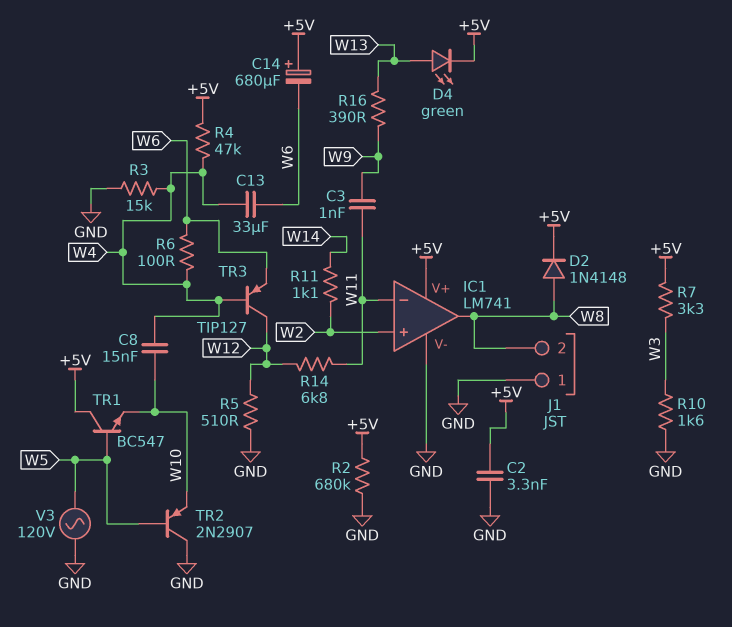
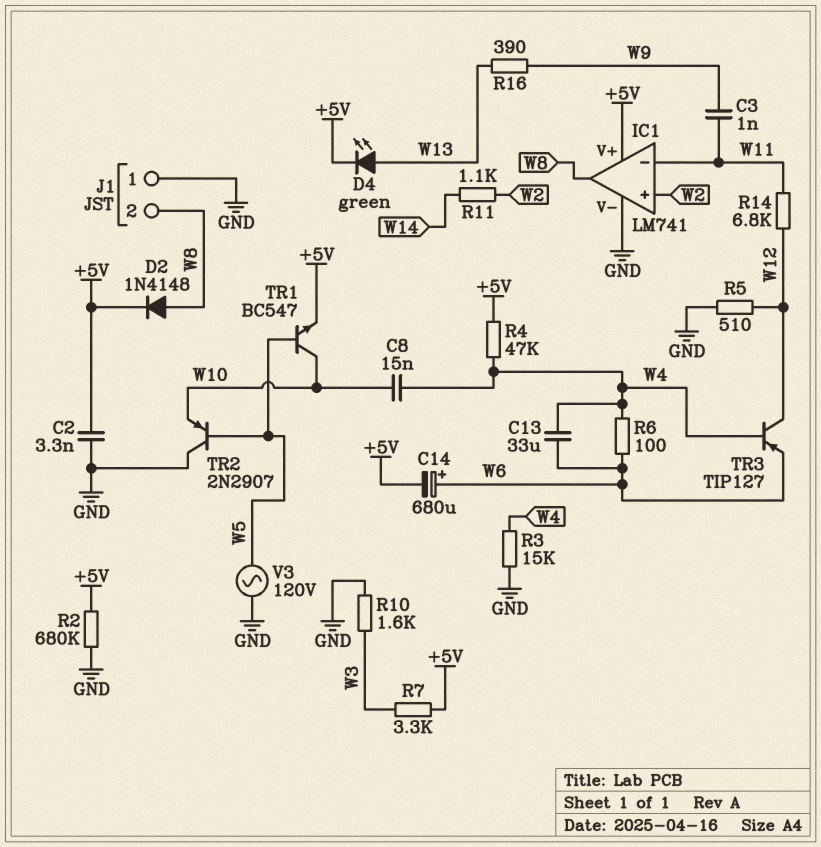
C14: 680uF (plus +5V, minus W6) -> 680uF (plus W6, minus +5V)
TR1: NPN BC547 (B W5, C +5V, E W10) -> NPN BC547 (B W5, C W10, E +5V)

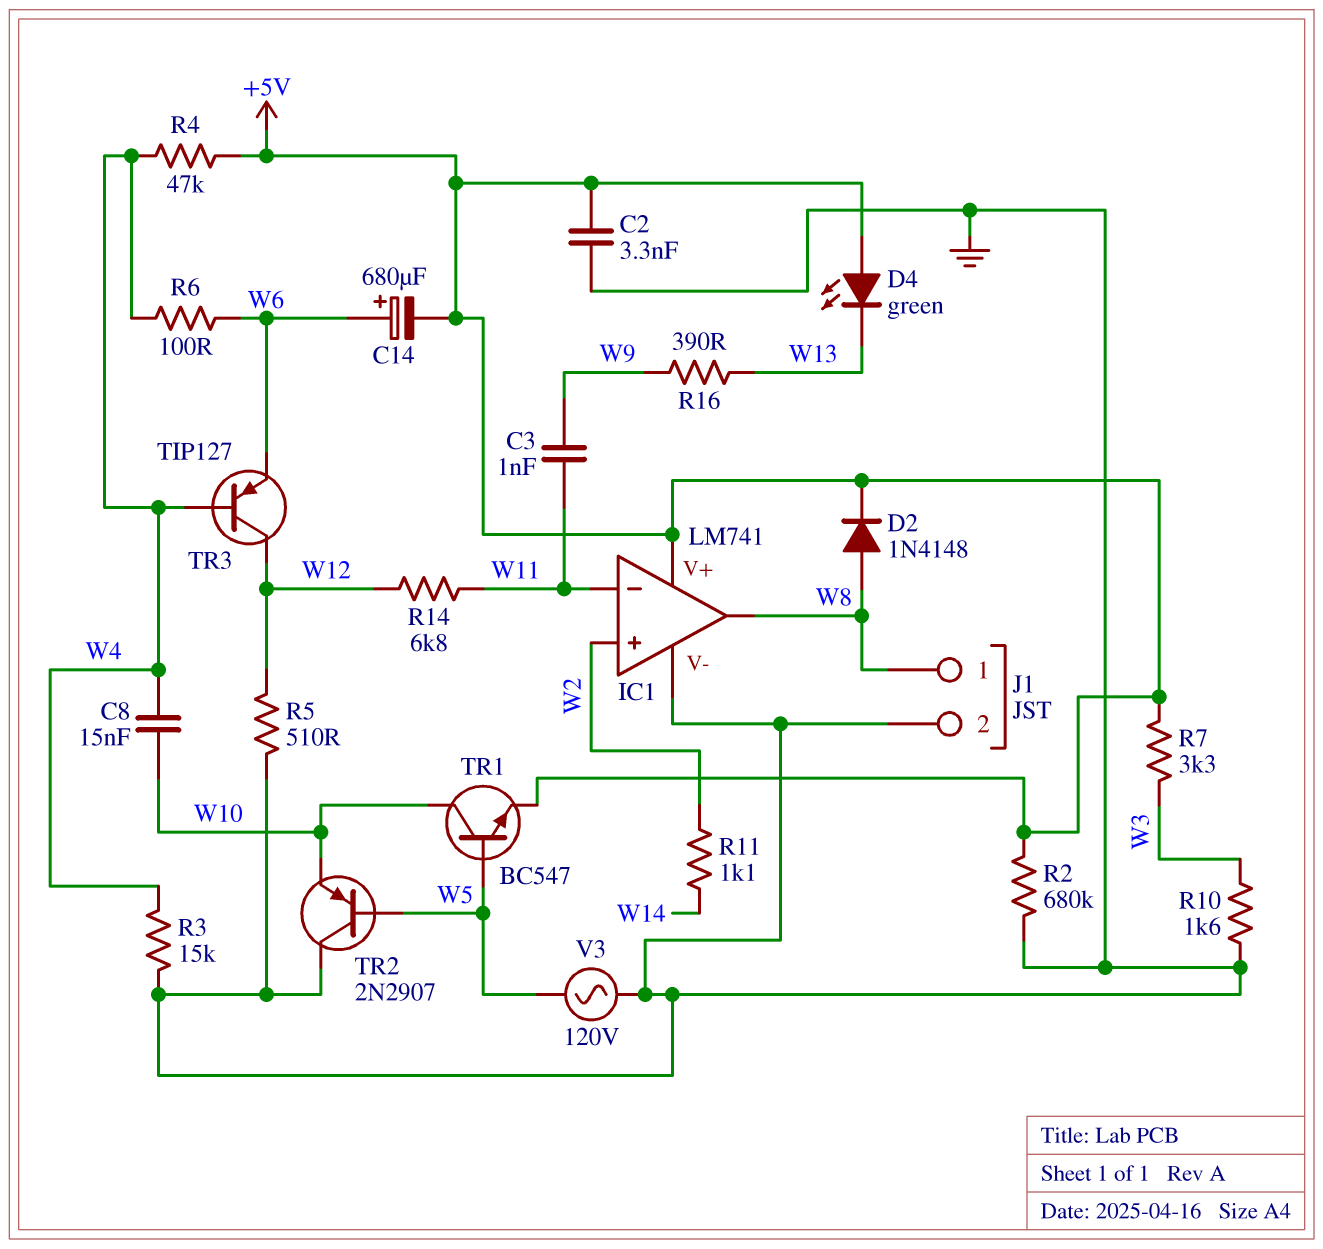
C13: 33uF (W4, W6) -> none
D4: LED green (A W13, K +5V) -> LED green (A +5V, K W13)
J1 pin 1: GND -> W8
J1 pin 2: W8 -> GND

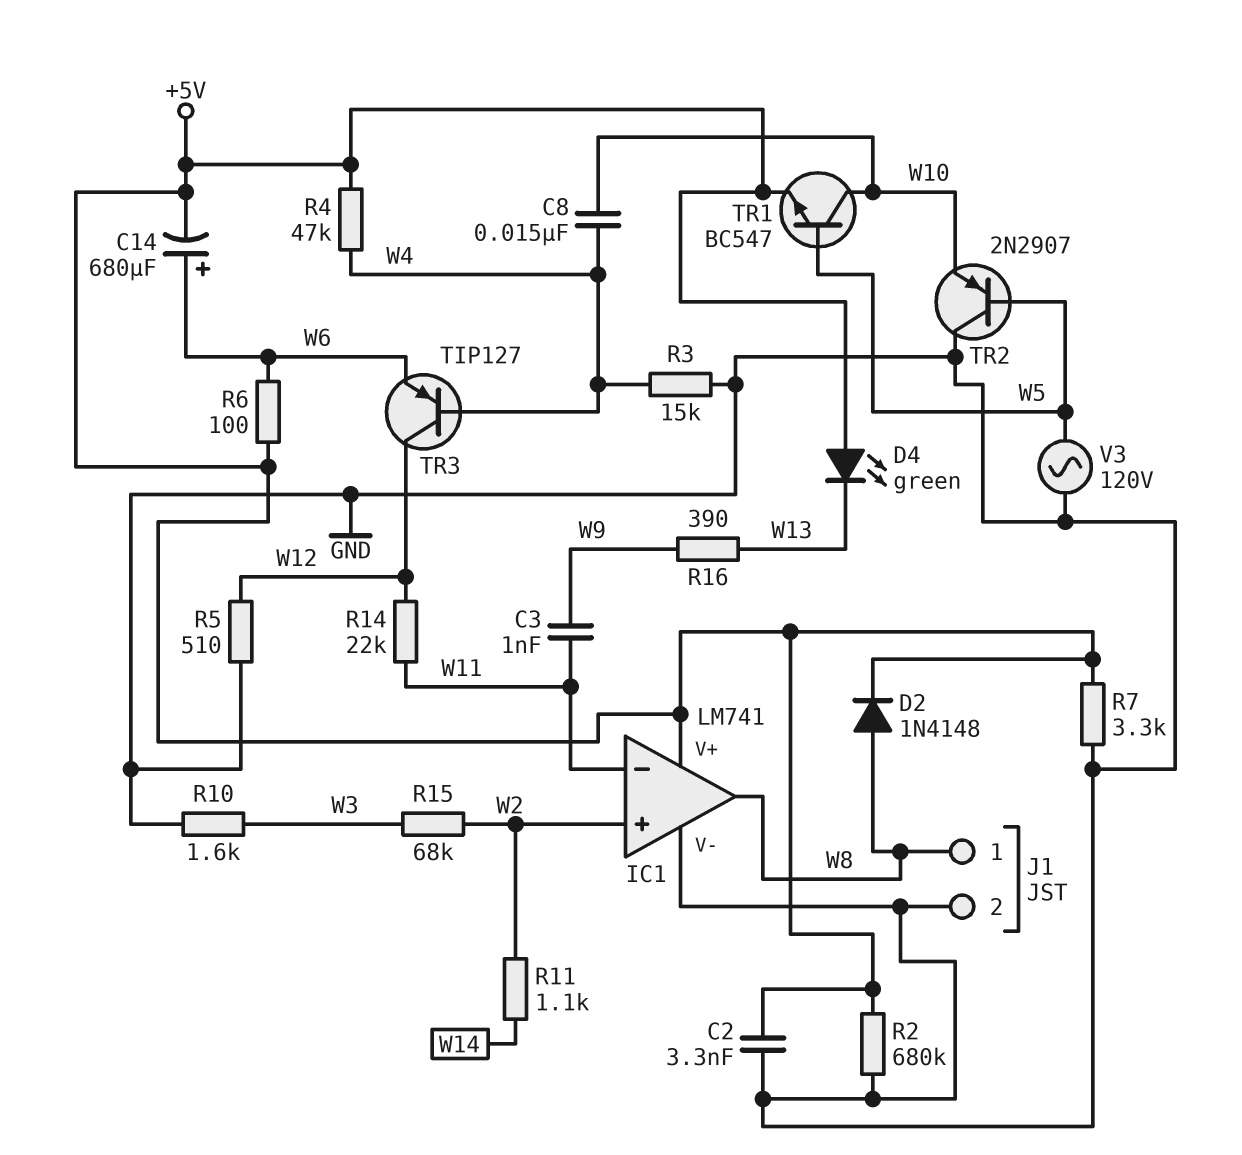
R6: 100 (W4, W6) -> 100 (+5V, W6)
R7: 3.3k (+5V, W3) -> 3.3k (+5V, GND)
R14: 6.8k (W11, W12) -> 22k (W11, W12)
R15: none -> 68k (W2, W3)

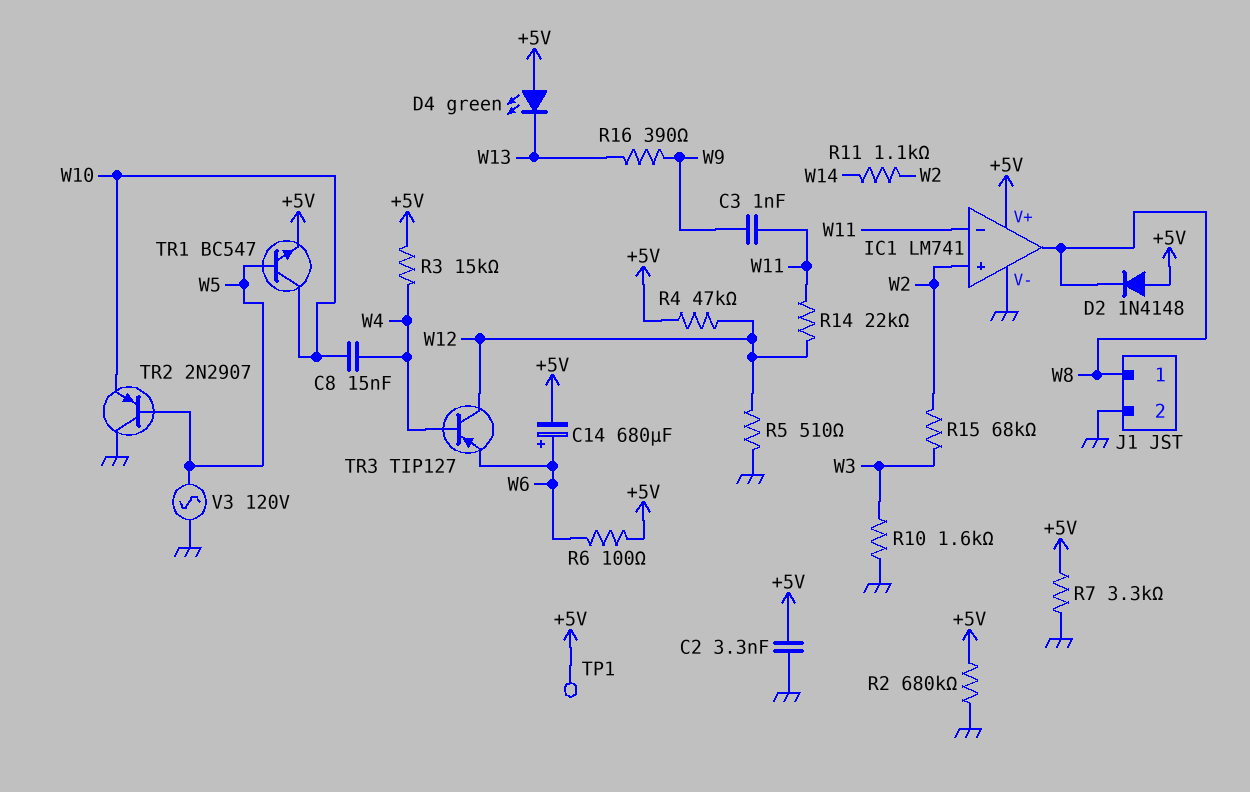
D2: diode 1N4148 (A W8, K +5V) -> diode 1N4148 (A +5V, K W8)
R3: 15k (GND, W4) -> 15k (+5V, W4)
R4: 47k (+5V, W4) -> 47k (+5V, W12)
TP1: none -> test point (+5V)

